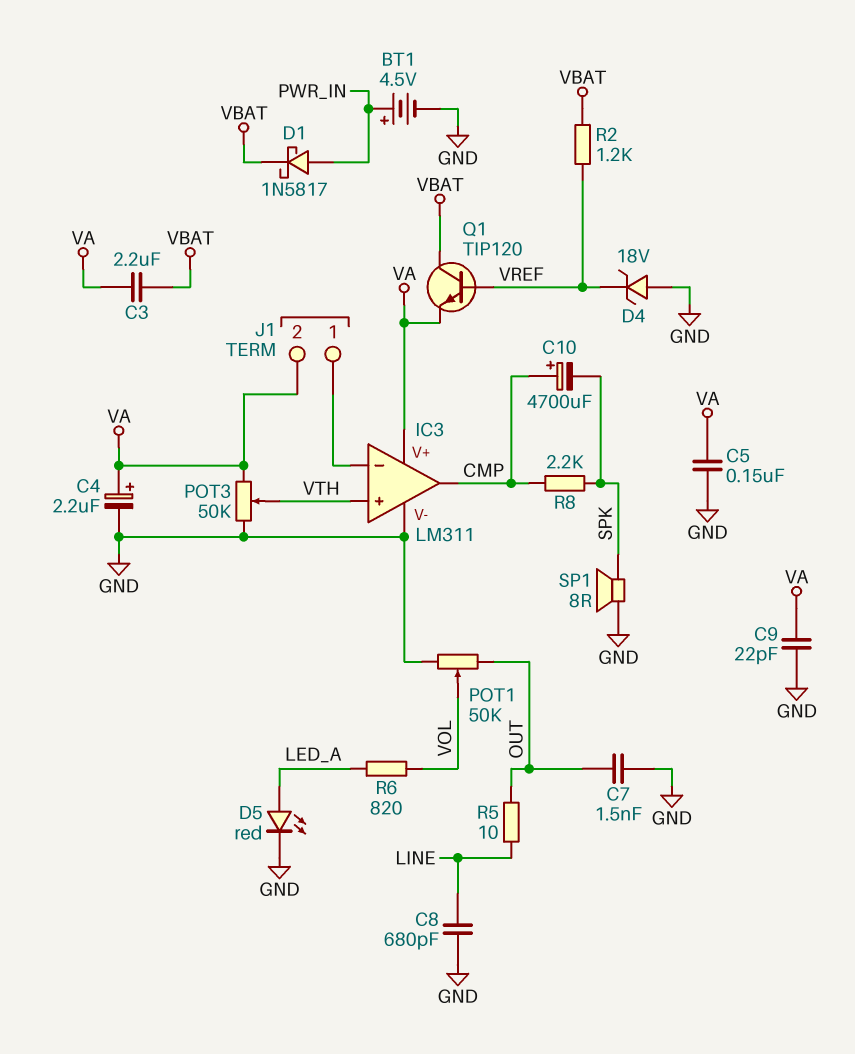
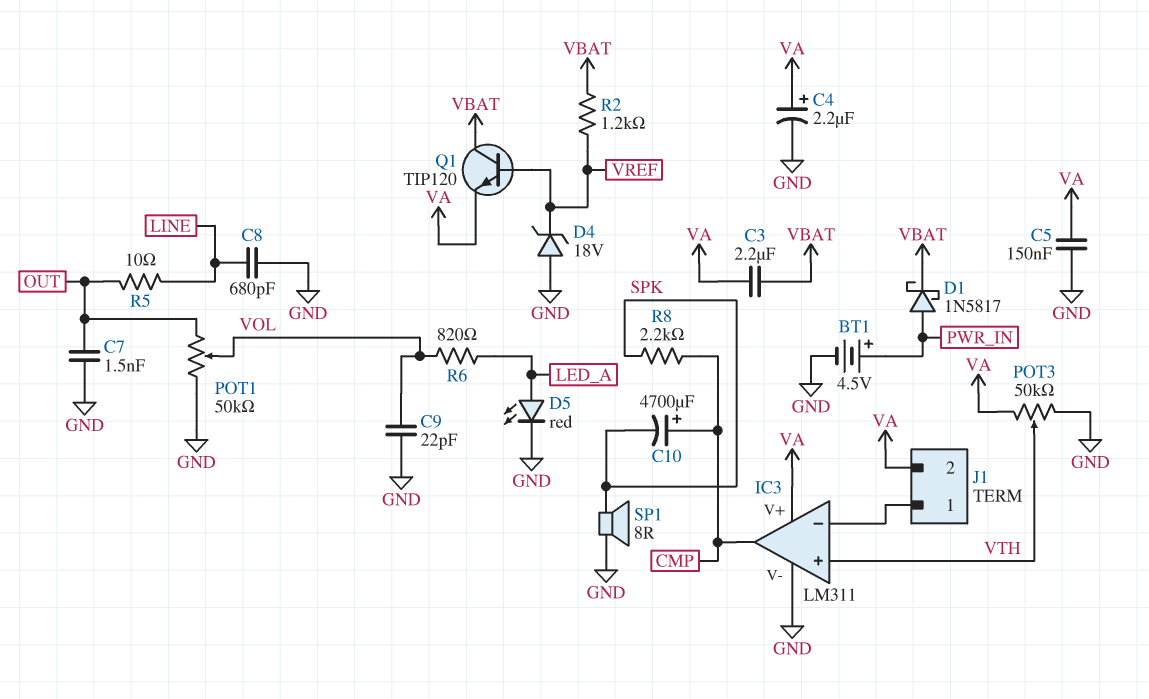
C9: 22pF (GND, VA) -> 22pF (GND, VOL)

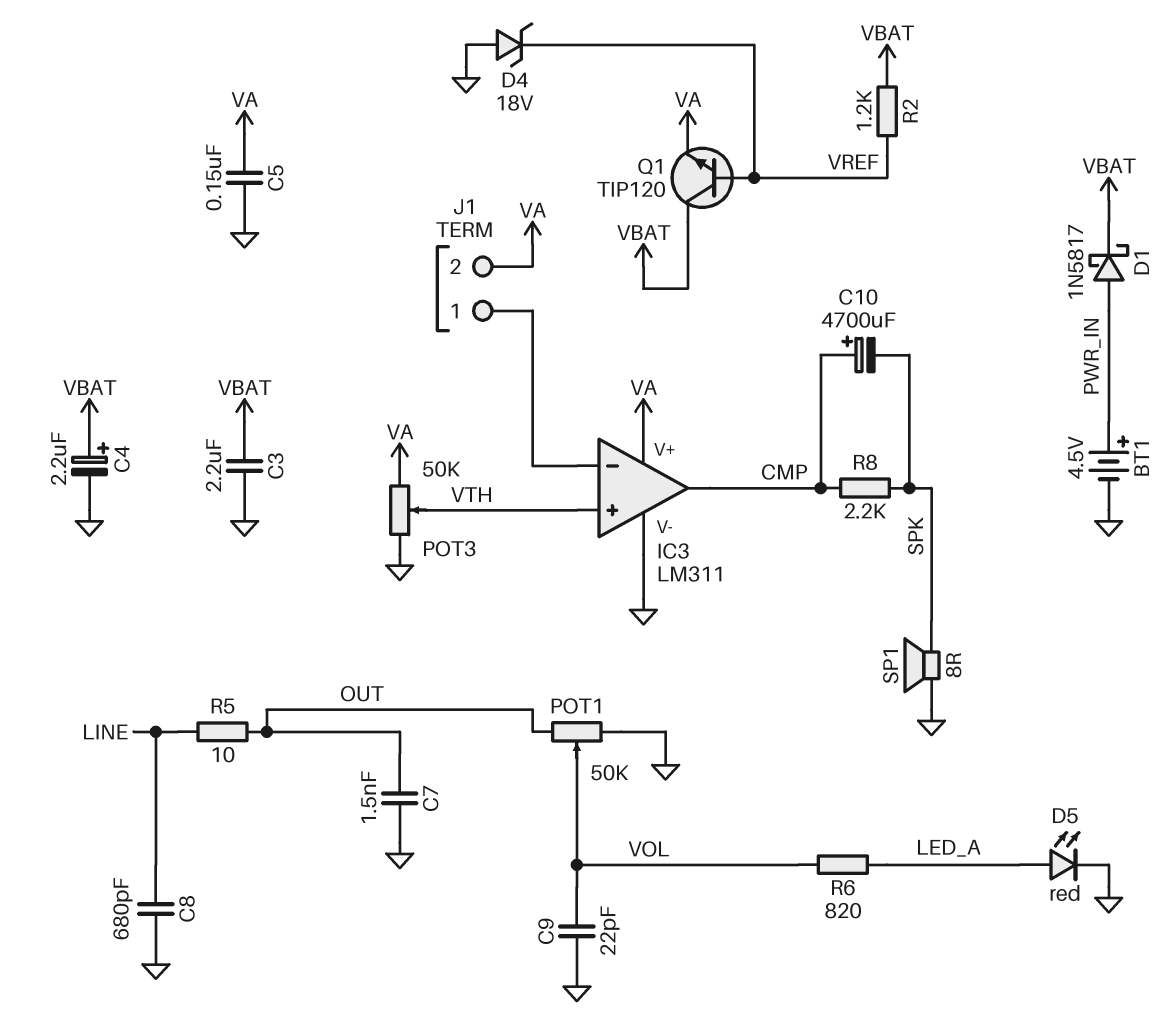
C3: 2.2uF (VA, VBAT) -> 2.2uF (GND, VBAT)
C4: 2.2uF (plus VA, minus GND) -> 2.2uF (plus VBAT, minus GND)

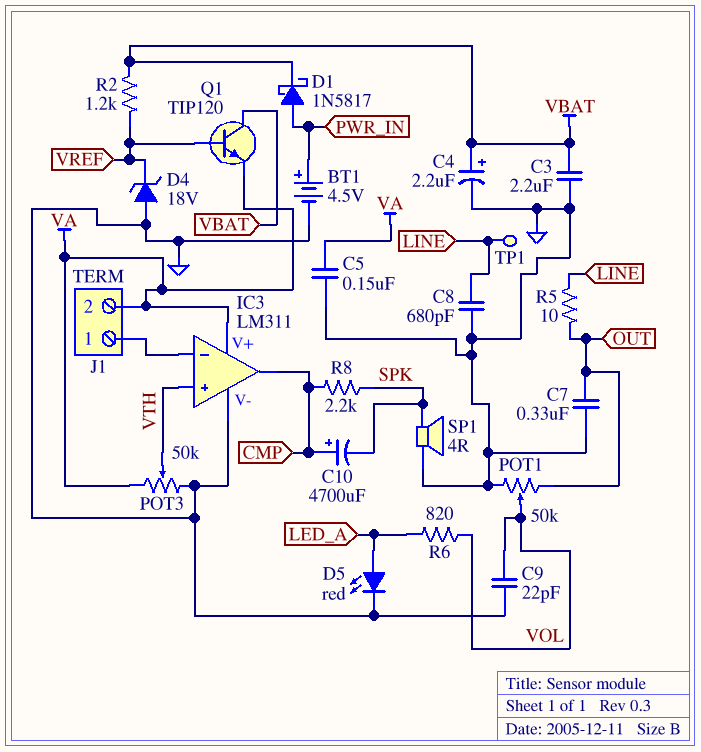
C7: 1.5nF (GND, OUT) -> 330nF (GND, OUT)
SP1: speaker 8R (GND, SPK) -> speaker 4R (GND, SPK)
TP1: none -> test point (LINE)

